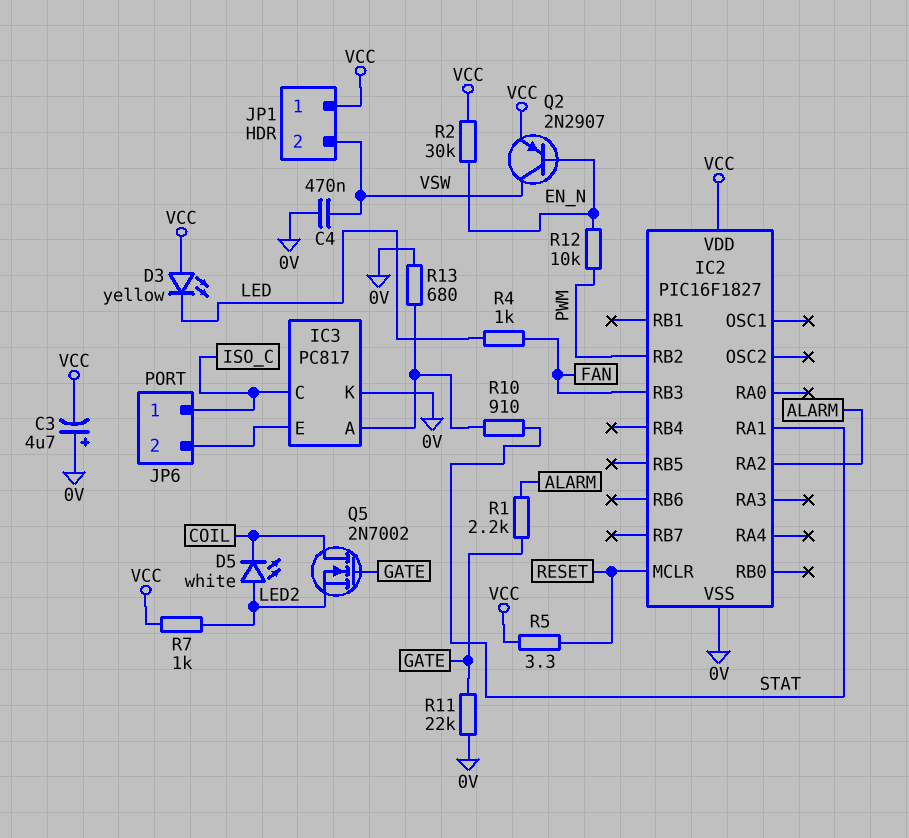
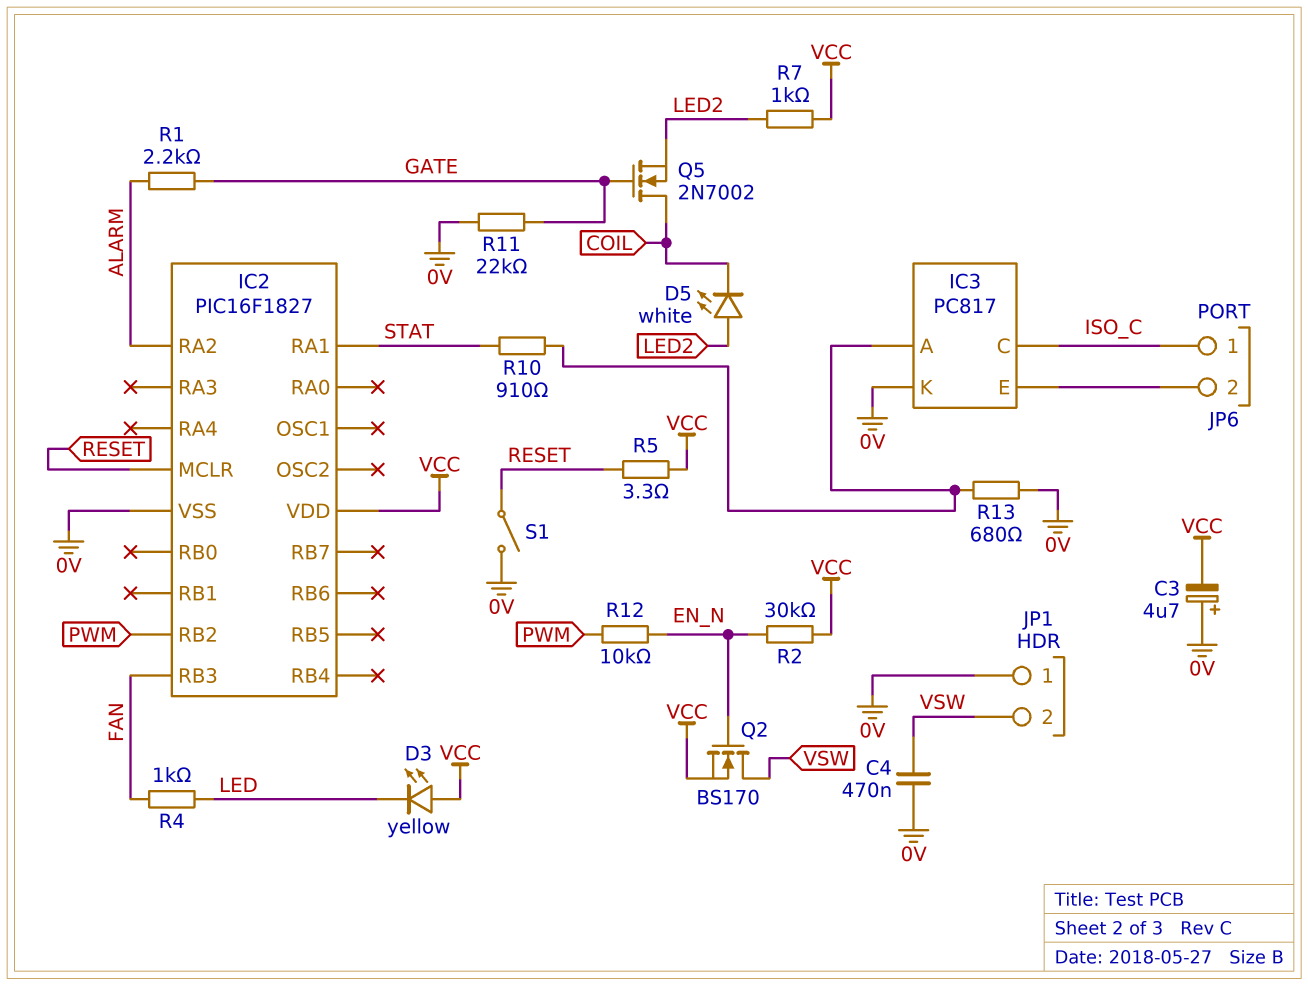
JP1 pin 1: VCC -> 0V
Q2: PNP 2N2907 (B EN_N, C VSW, E VCC) -> NMOS BS170 (G EN_N, D VSW, S VCC)
S1: none -> switch (0V, RESET)

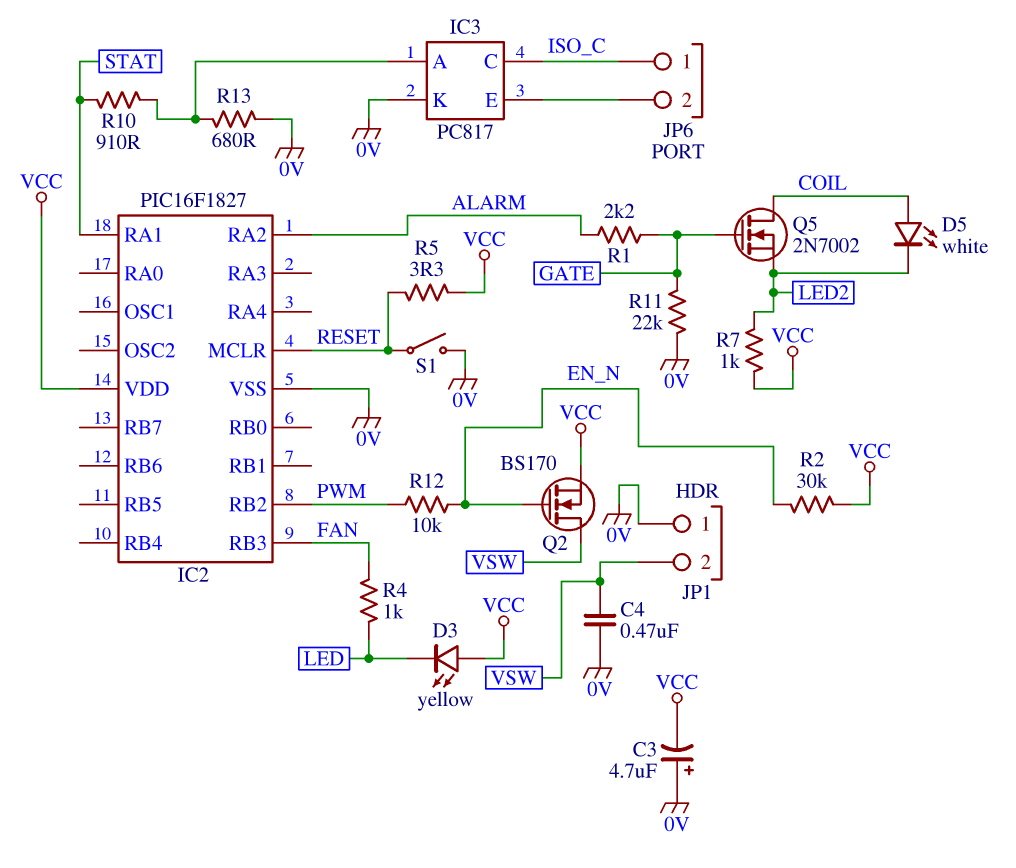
D5: LED white (A LED2, K COIL) -> LED white (A COIL, K LED2)

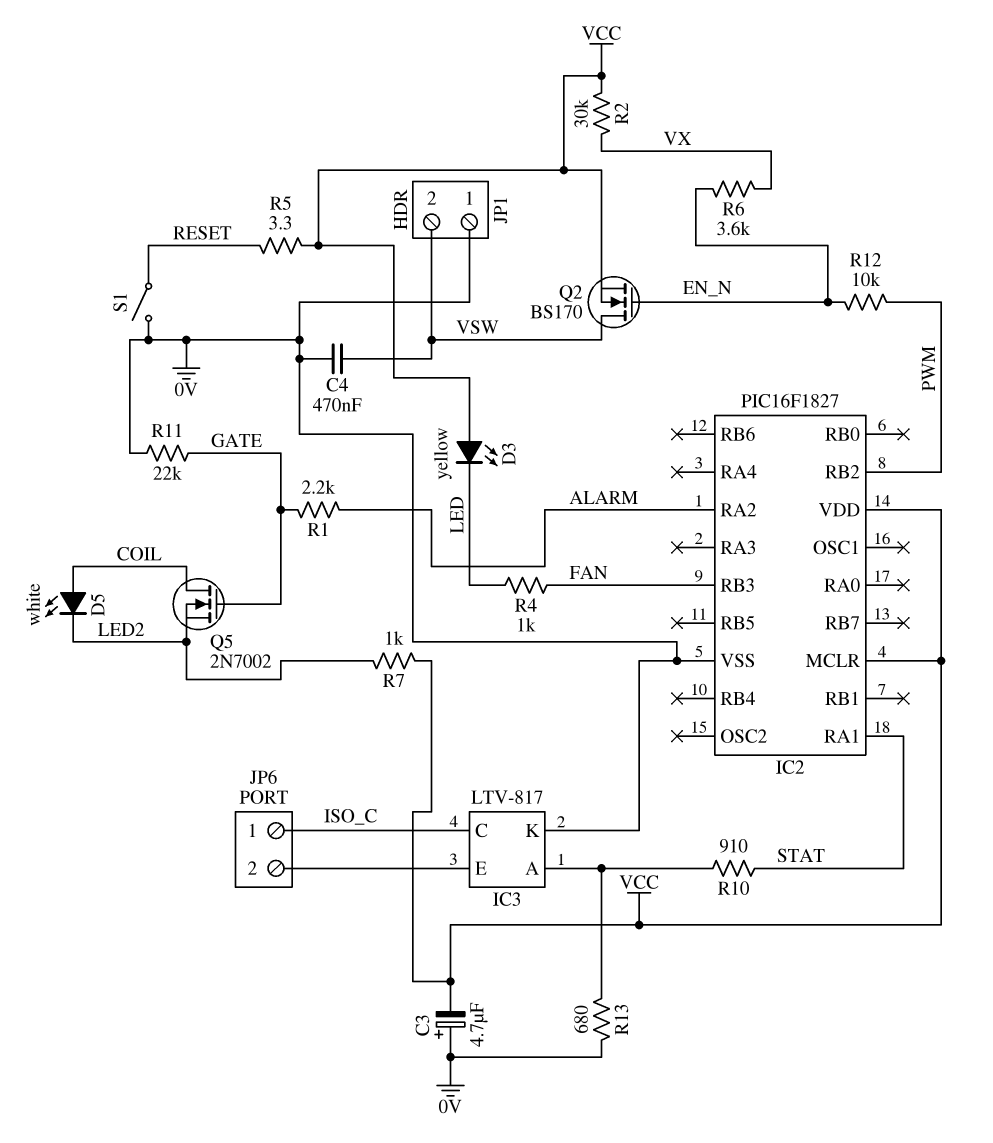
IC2 pin MCLR: RESET -> VCC
IC3: PC817 -> LTV-817
R2: 30k (EN_N, VCC) -> 30k (VCC, VX)
R6: none -> 3.6k (EN_N, VX)

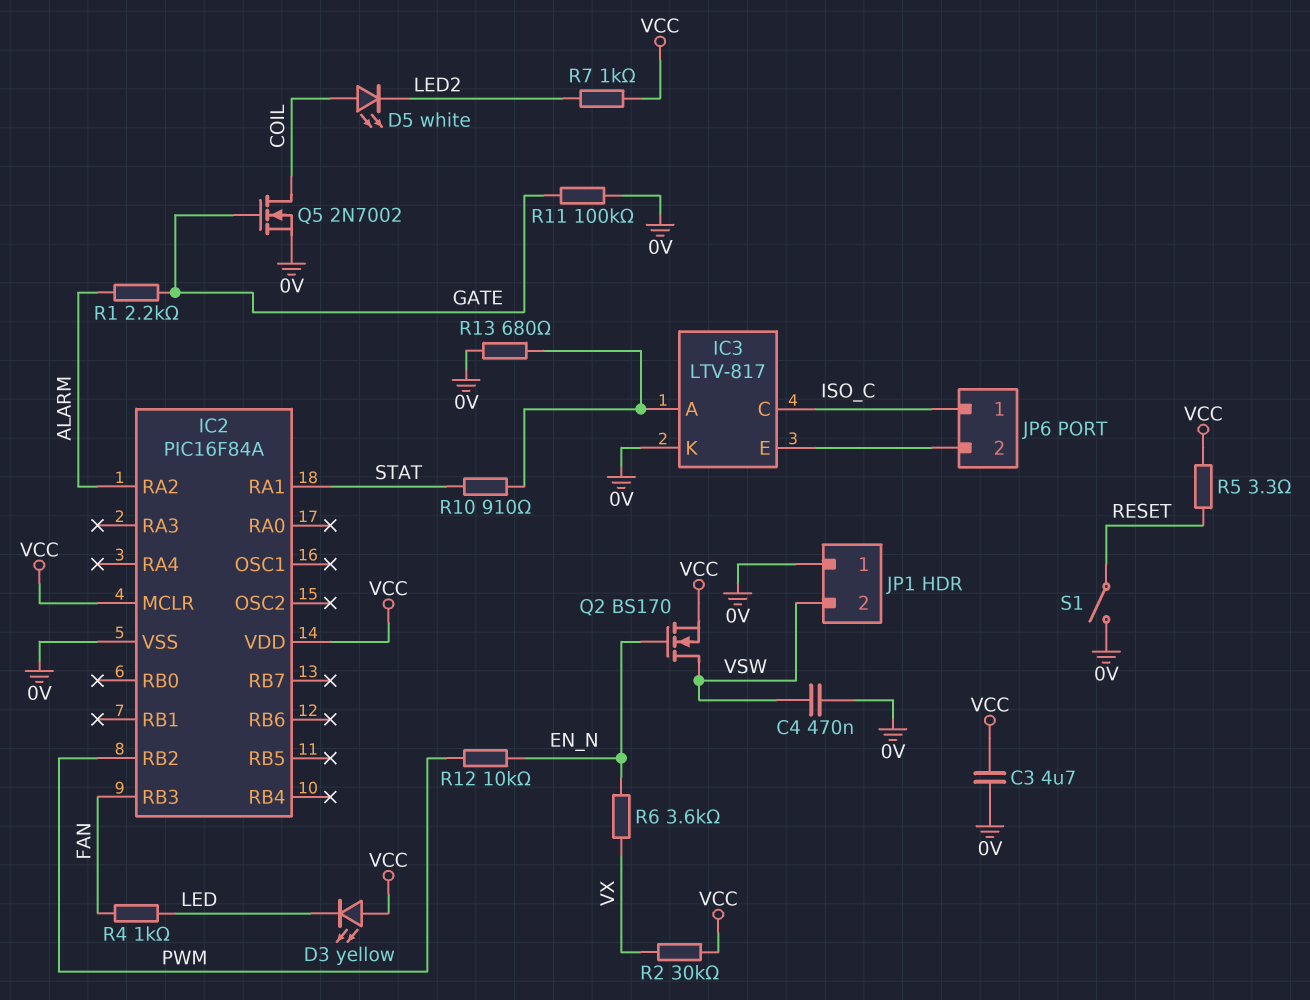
C3: 4.7uF (plus 0V, minus VCC) -> 4.7uF (0V, VCC)
IC2: PIC16F1827 -> PIC16F84A
Q5: NMOS 2N7002 (G GATE, D COIL, S LED2) -> NMOS 2N7002 (G GATE, D COIL, S 0V)
R11: 22k (0V, GATE) -> 100k (0V, GATE)

